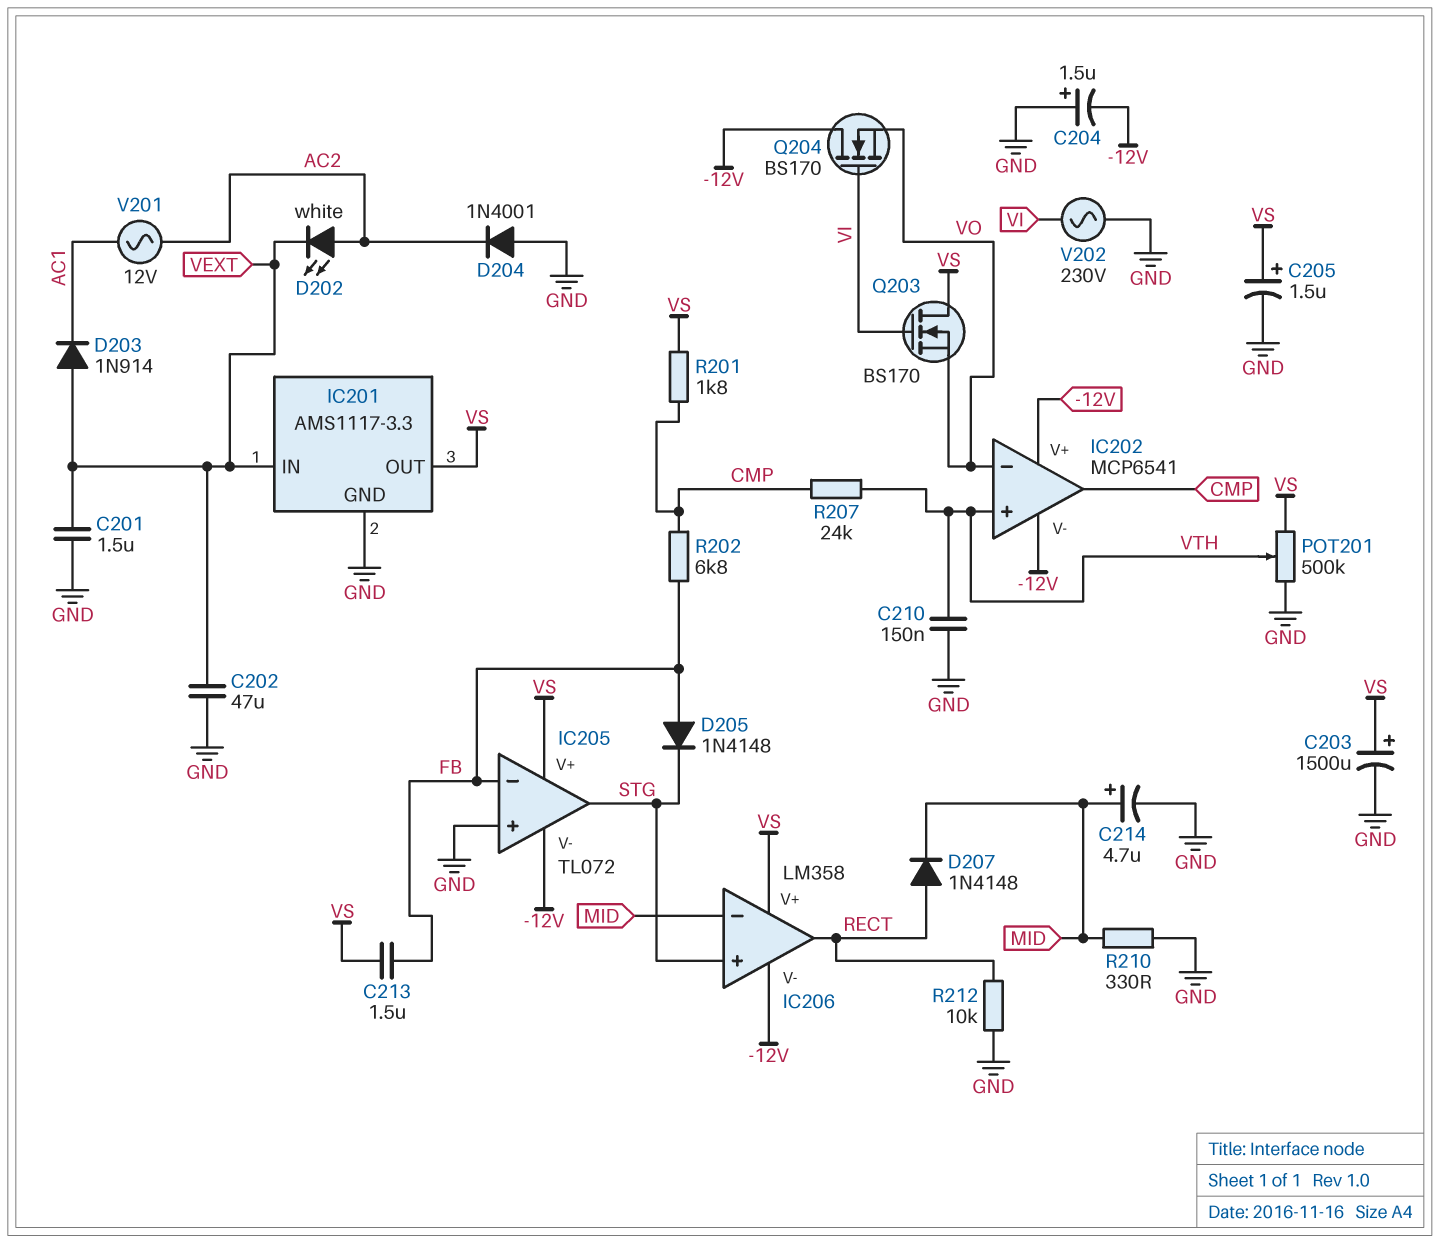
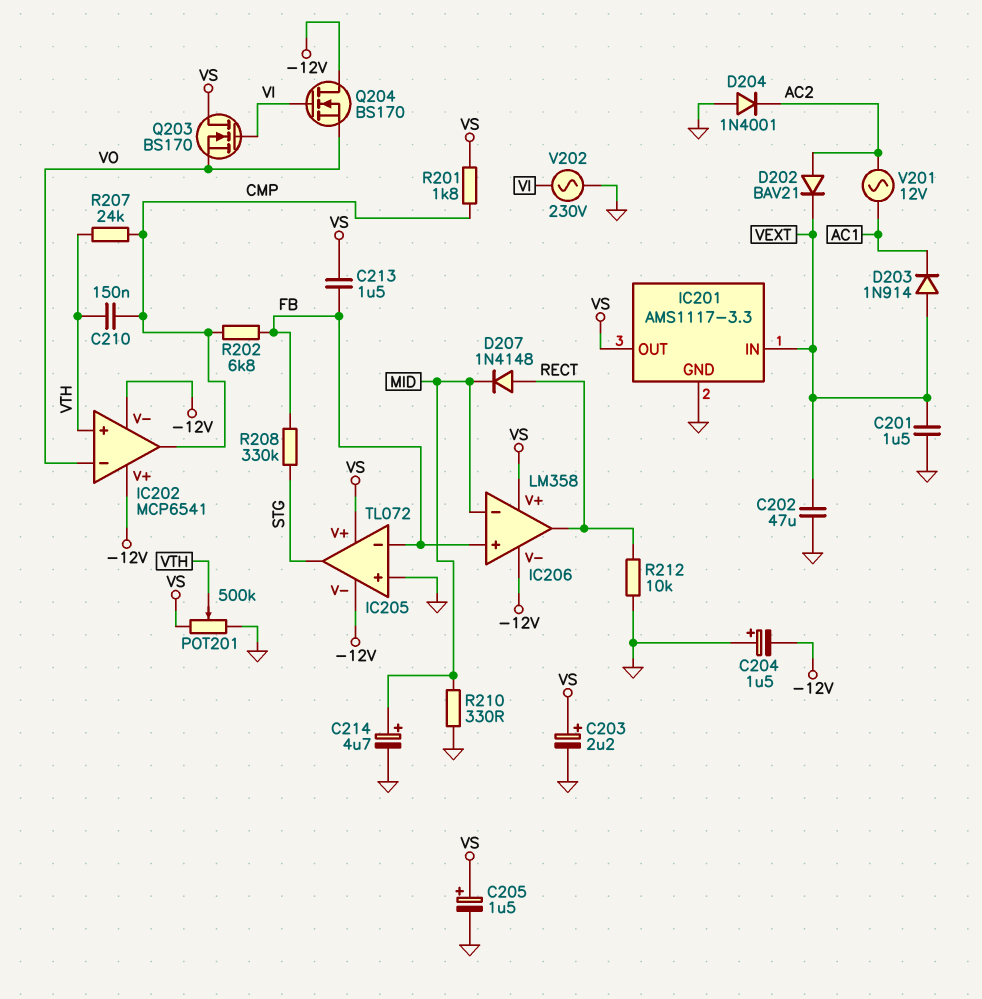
C203: 1500uF (plus VS, minus GND) -> 2.2uF (plus VS, minus GND)
C210: 150nF (GND, VTH) -> 150nF (CMP, VTH)
D202: LED white (A AC2, K VEXT) -> diode BAV21 (A AC2, K VEXT)
D205: diode 1N4148 (A FB, K STG) -> none
IC206 pin in+: STG -> FB
R208: none -> 330k (FB, STG)

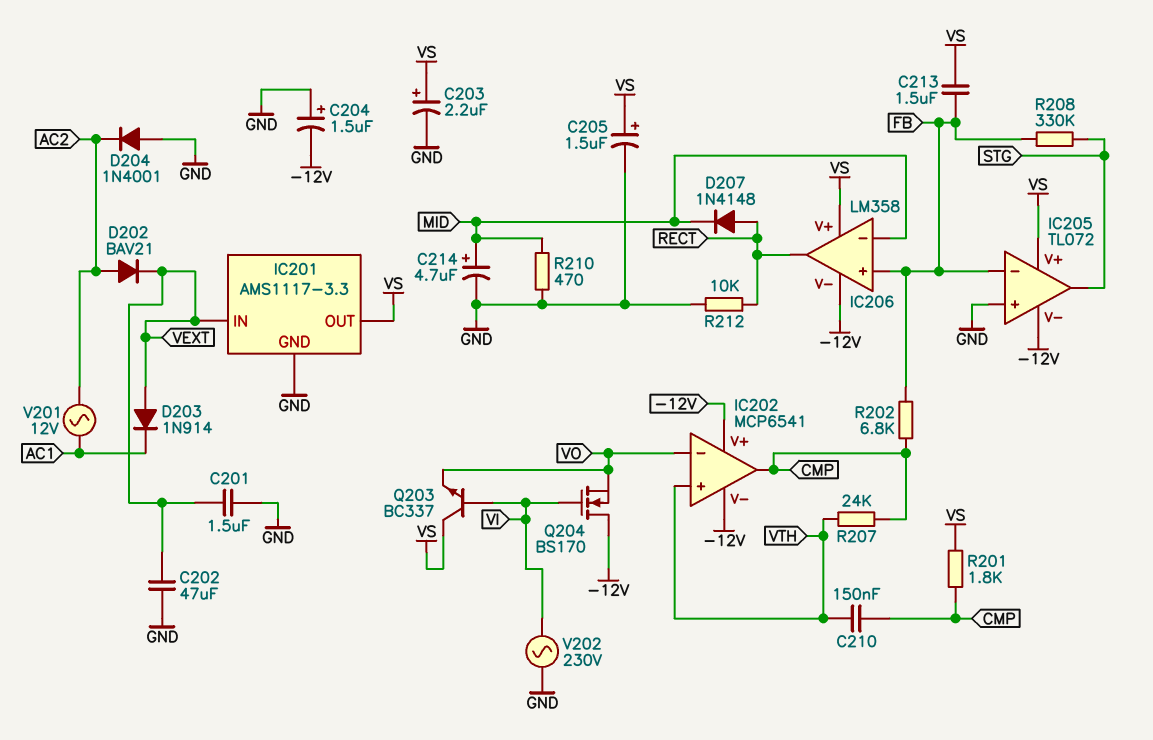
POT201: 500k (GND, VS, wiper VTH) -> none
Q203: NMOS BS170 (G VI, D VS, S VO) -> NPN BC337 (B VI, C VS, E VO)
R210: 330 (GND, MID) -> 470 (GND, MID)

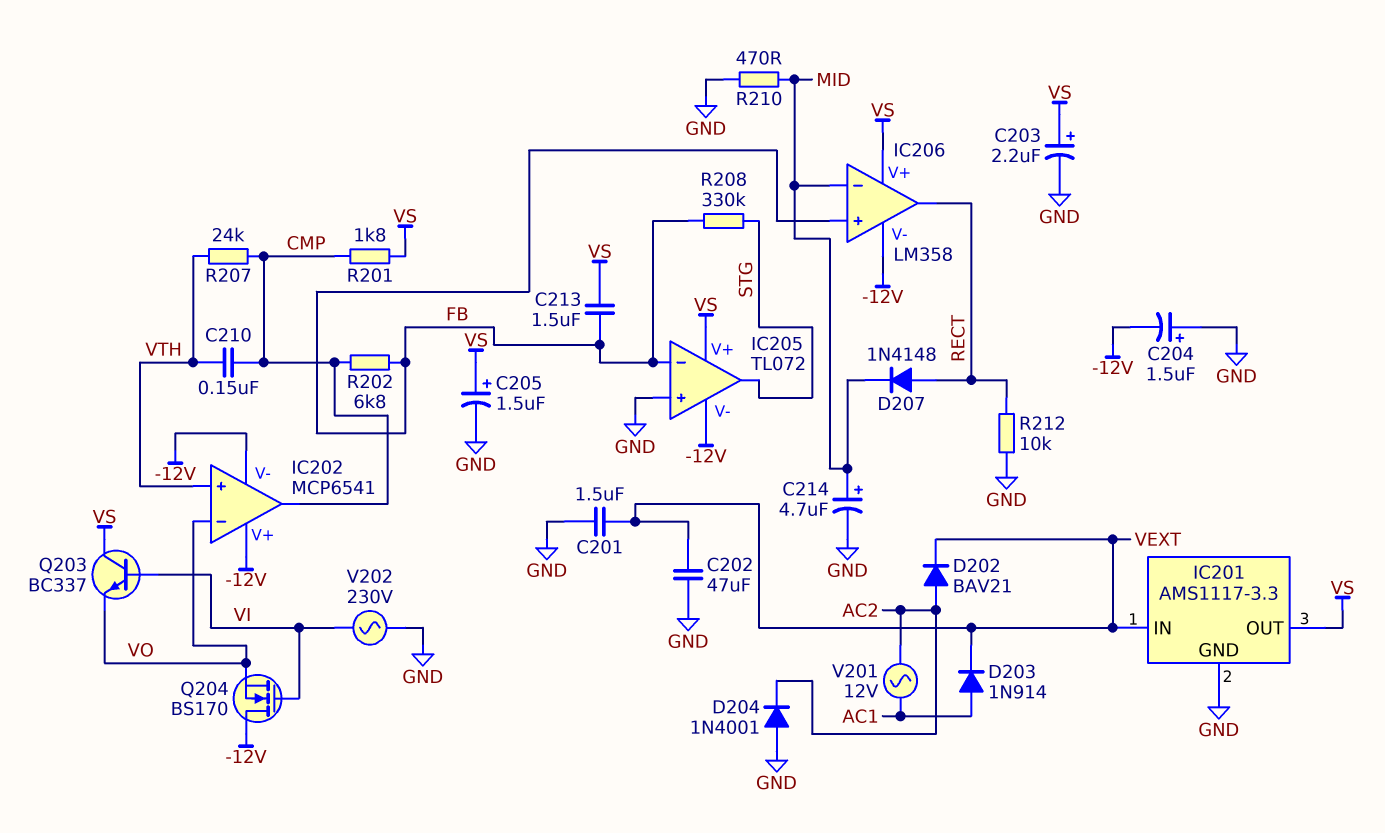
D203: diode 1N914 (A VEXT, K AC1) -> diode 1N914 (A AC1, K VEXT)

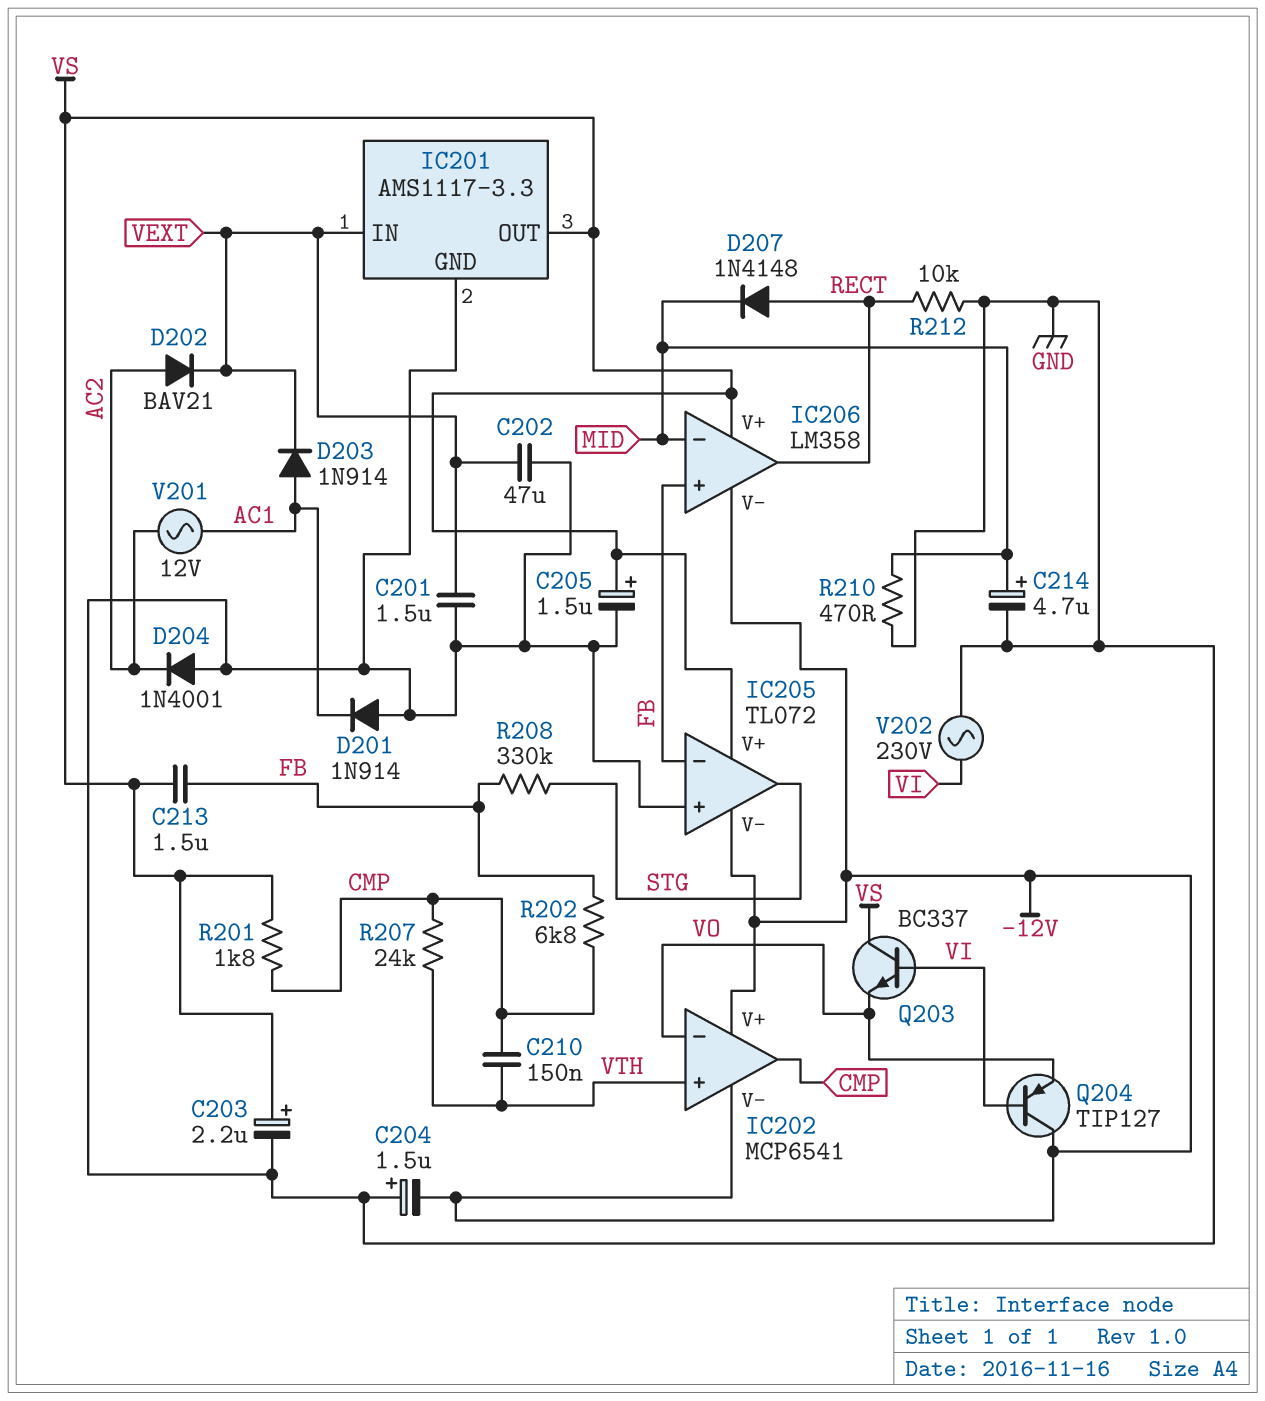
D201: none -> diode 1N914 (A GND, K AC1)
Q204: NMOS BS170 (G VI, D -12V, S VO) -> PNP TIP127 (B VI, C -12V, E VO)

